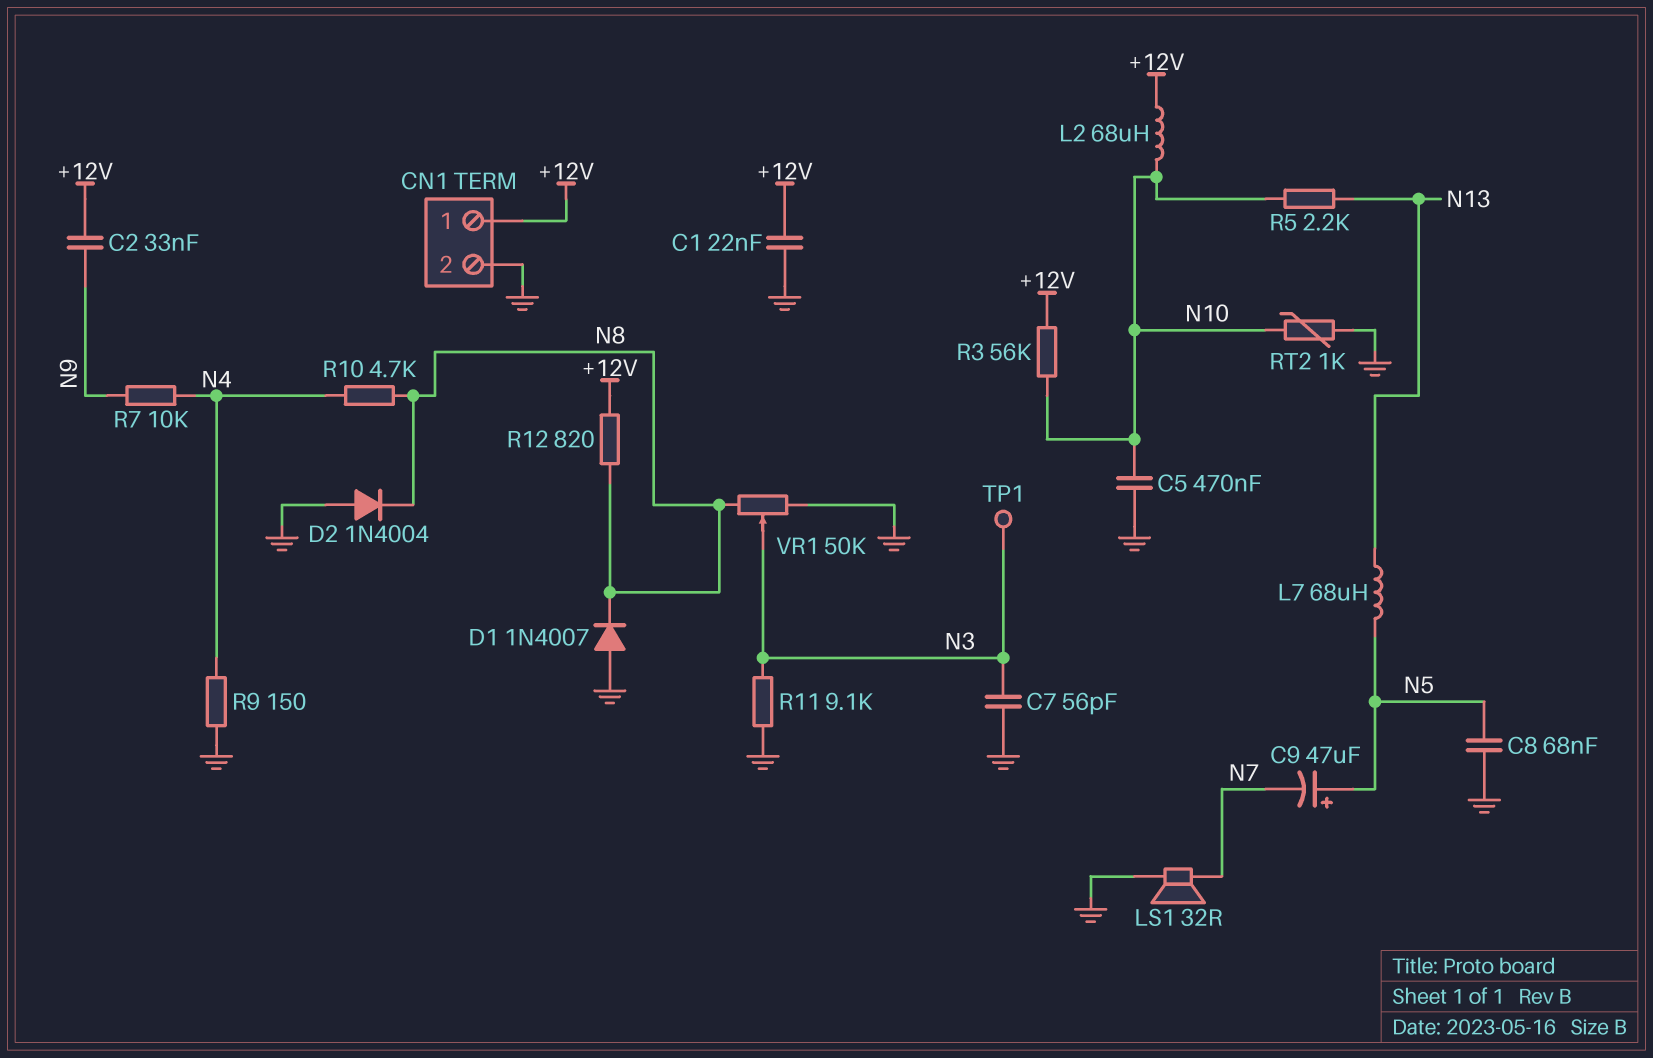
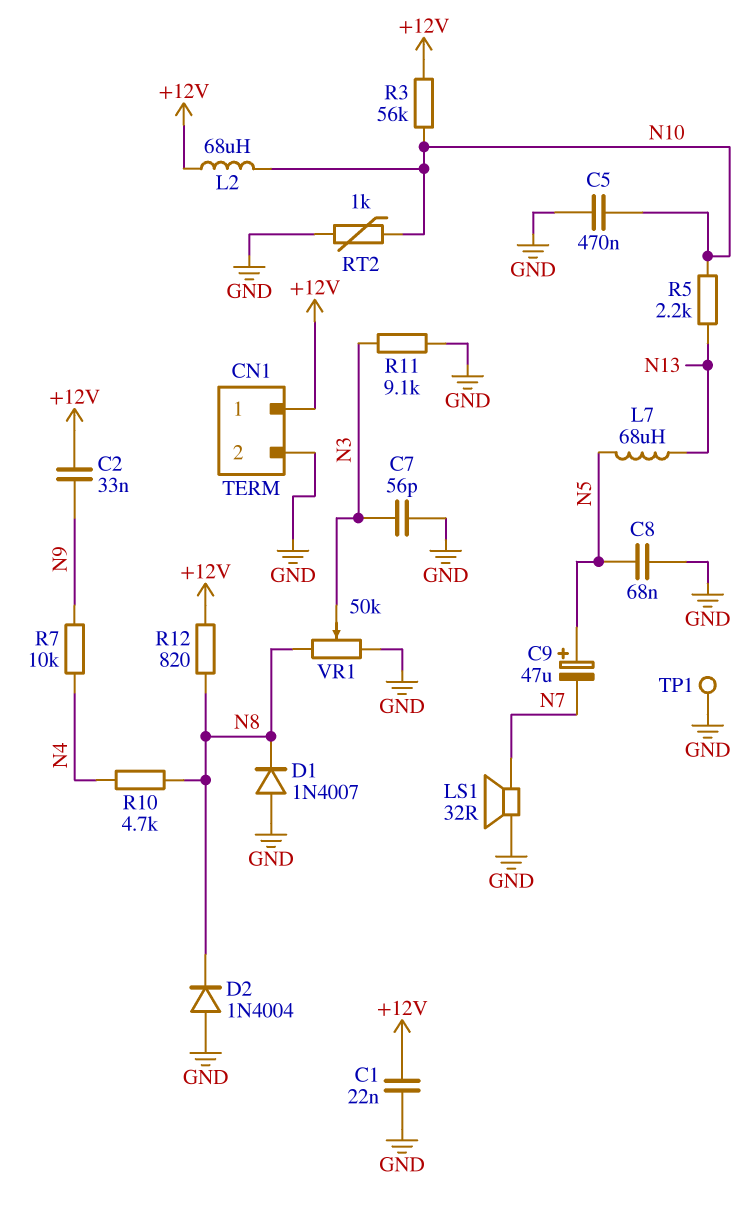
R9: 150 (GND, N4) -> none
TP1: test point (N3) -> test point (GND)

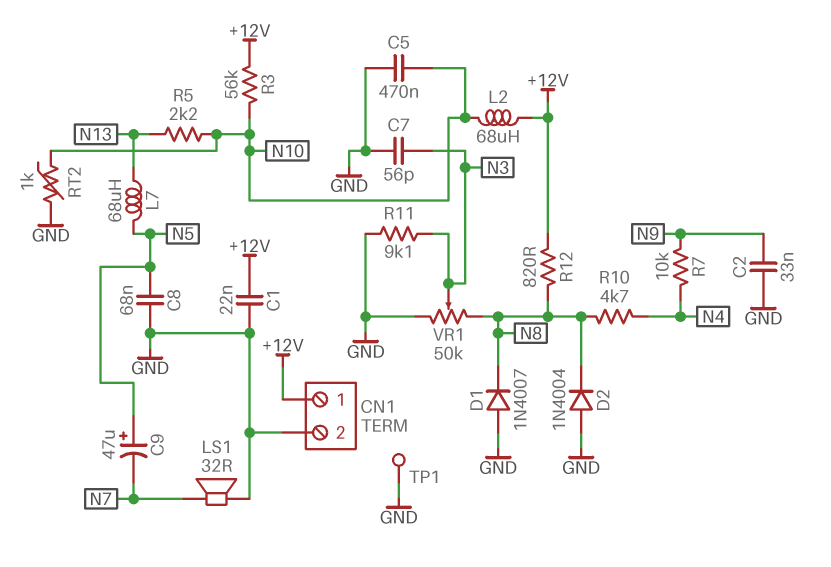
C2: 33nF (+12V, N9) -> 33nF (GND, N9)

